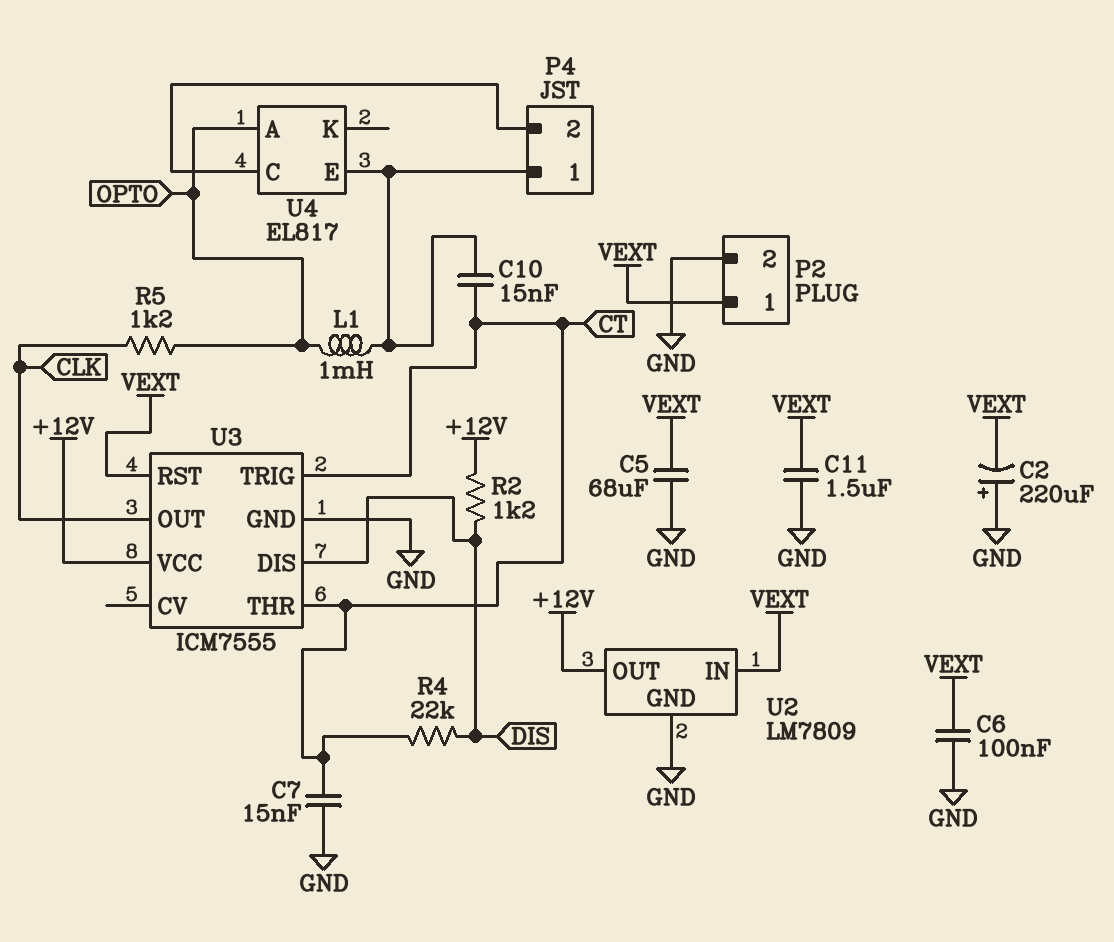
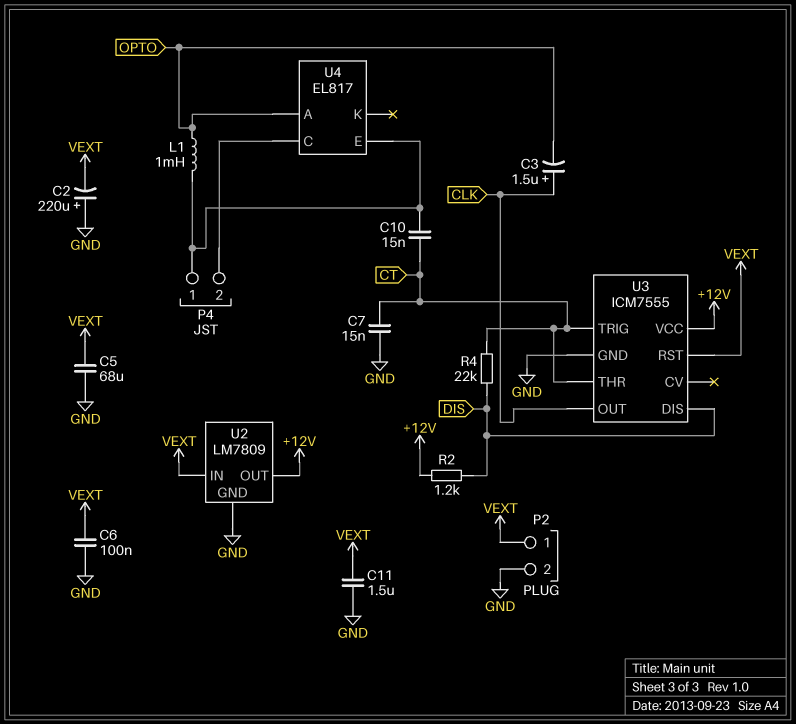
C3: none -> 1.5uF (plus CLK, minus OPTO)
R5: 1.2k (CLK, OPTO) -> none

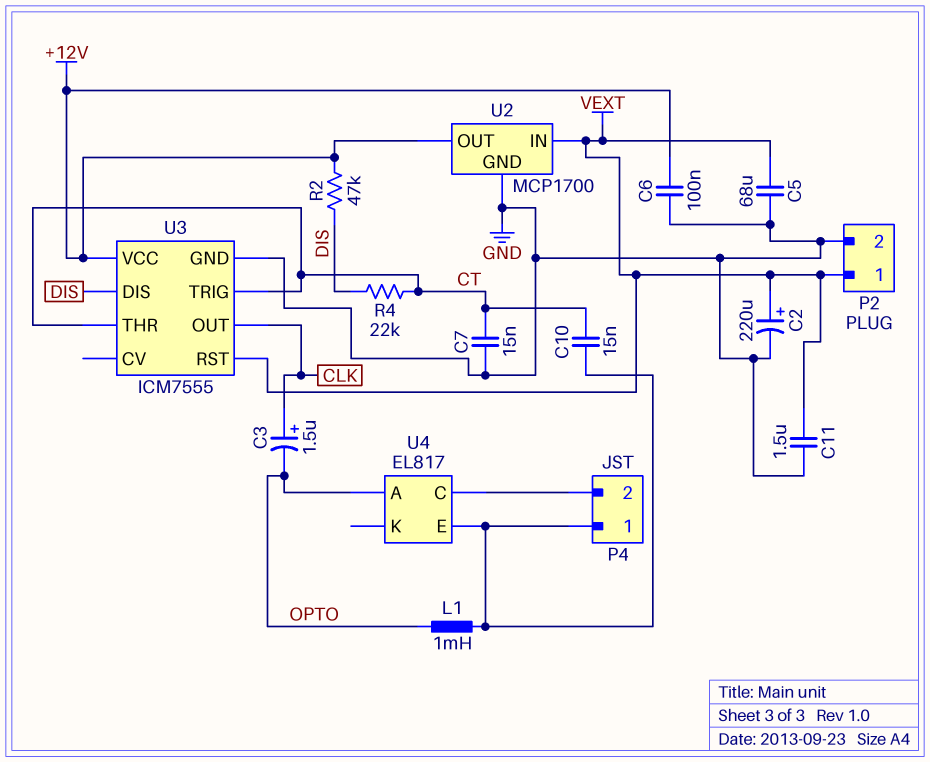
C2: 220uF (plus GND, minus VEXT) -> 220uF (plus VEXT, minus GND)
C6: 100nF (GND, VEXT) -> 100nF (+12V, GND)
R2: 1.2k (+12V, DIS) -> 47k (+12V, DIS)
U2: LM7809 -> MCP1700

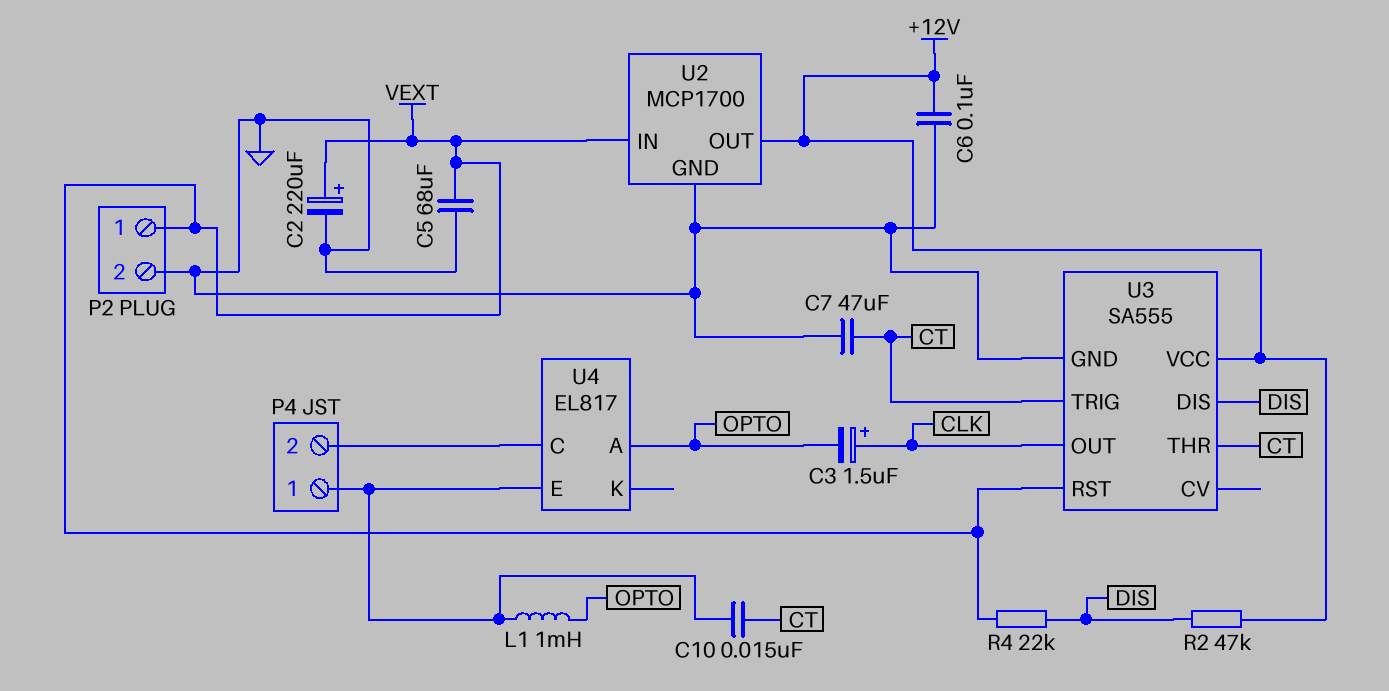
C7: 15nF (CT, GND) -> 47uF (CT, GND)
C11: 1.5uF (GND, VEXT) -> none
R4: 22k (CT, DIS) -> 22k (DIS, VEXT)
U3: ICM7555 -> SA555

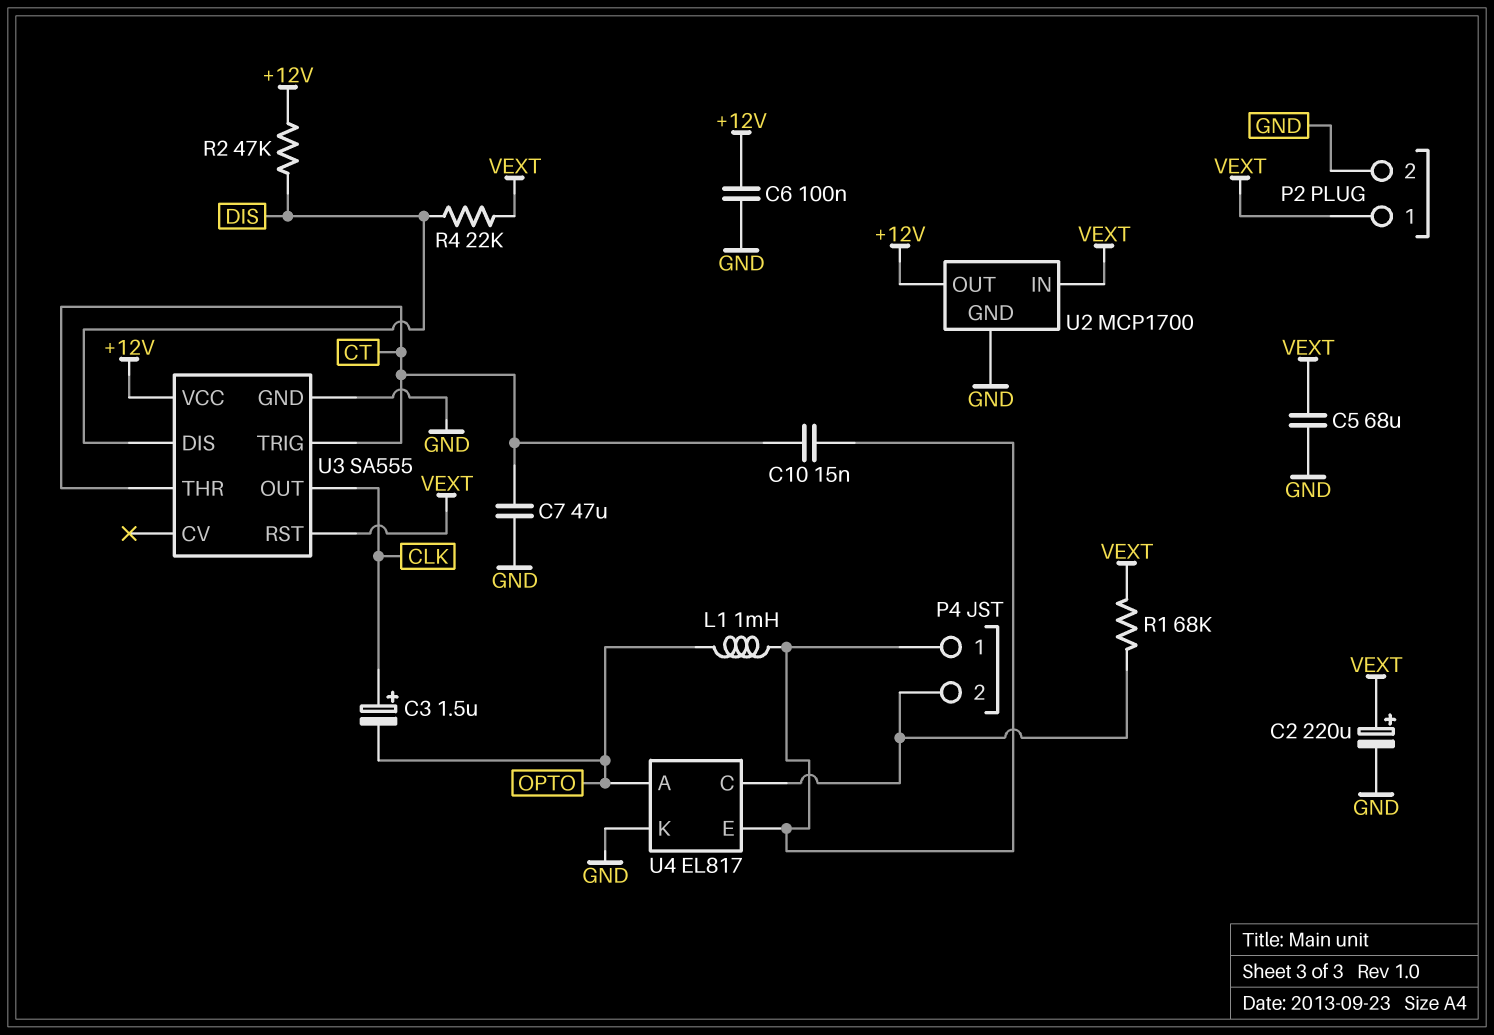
R1: none -> 68k (P4/2, VEXT)
U4 pin K: none -> GND

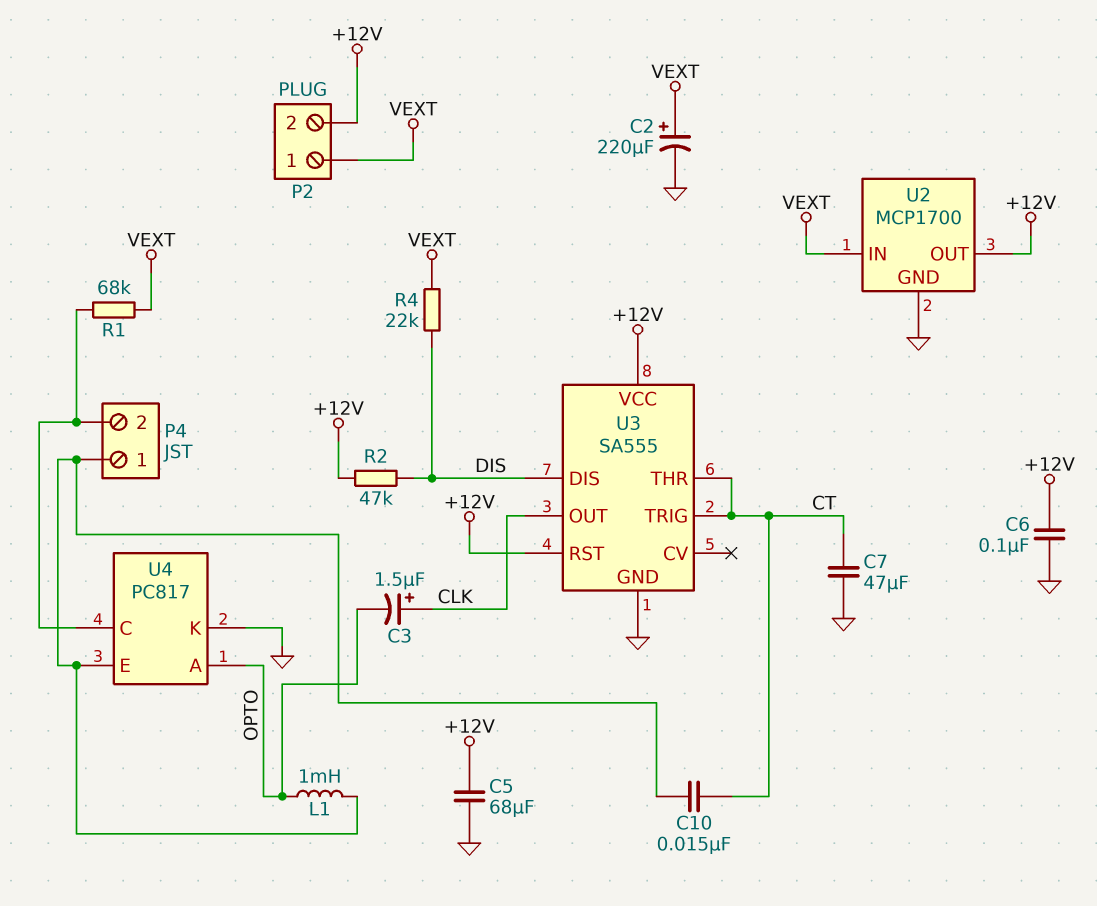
C5: 68uF (GND, VEXT) -> 68uF (+12V, GND)
P2 pin 2: GND -> +12V
U3 pin RST: VEXT -> +12V
U4: EL817 -> PC817

